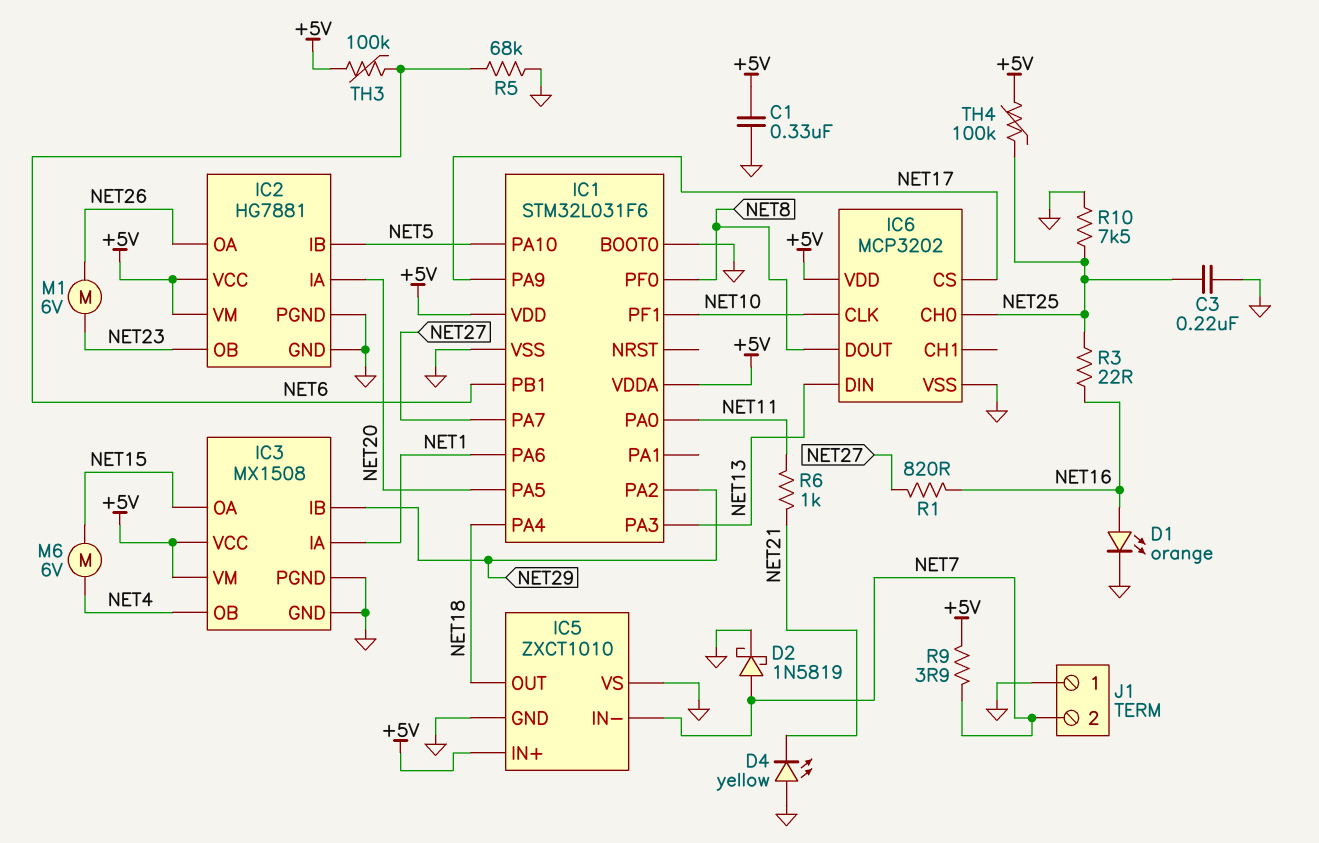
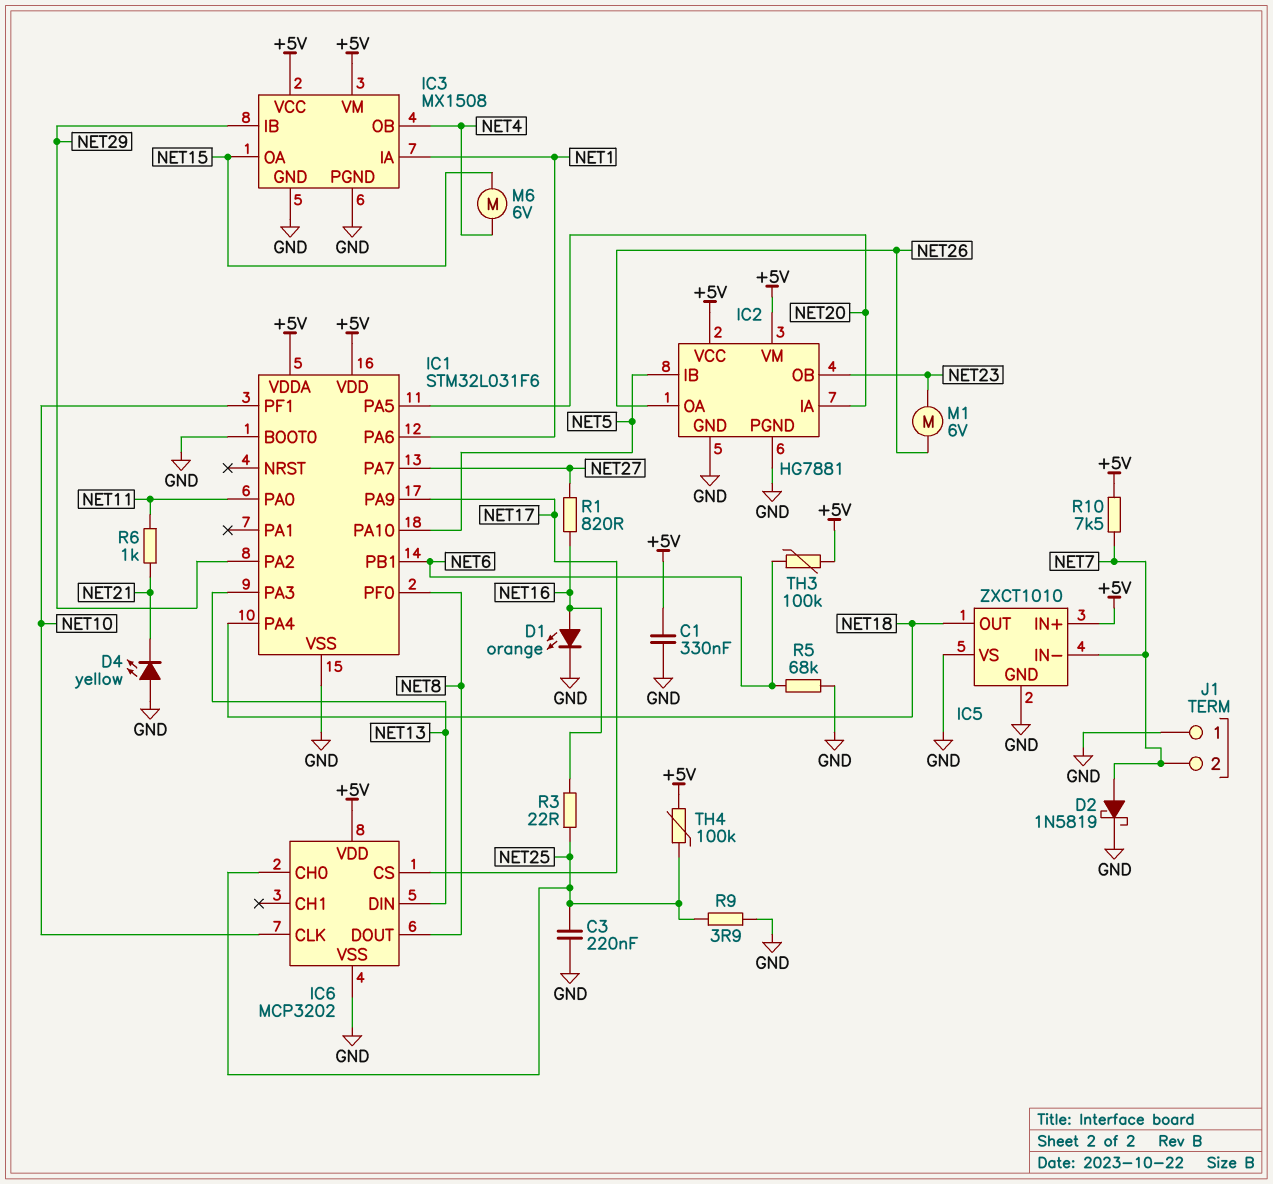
R9: 3.9 (+5V, NET7) -> 3.9 (GND, NET25)
R10: 7.5k (GND, NET25) -> 7.5k (+5V, NET7)

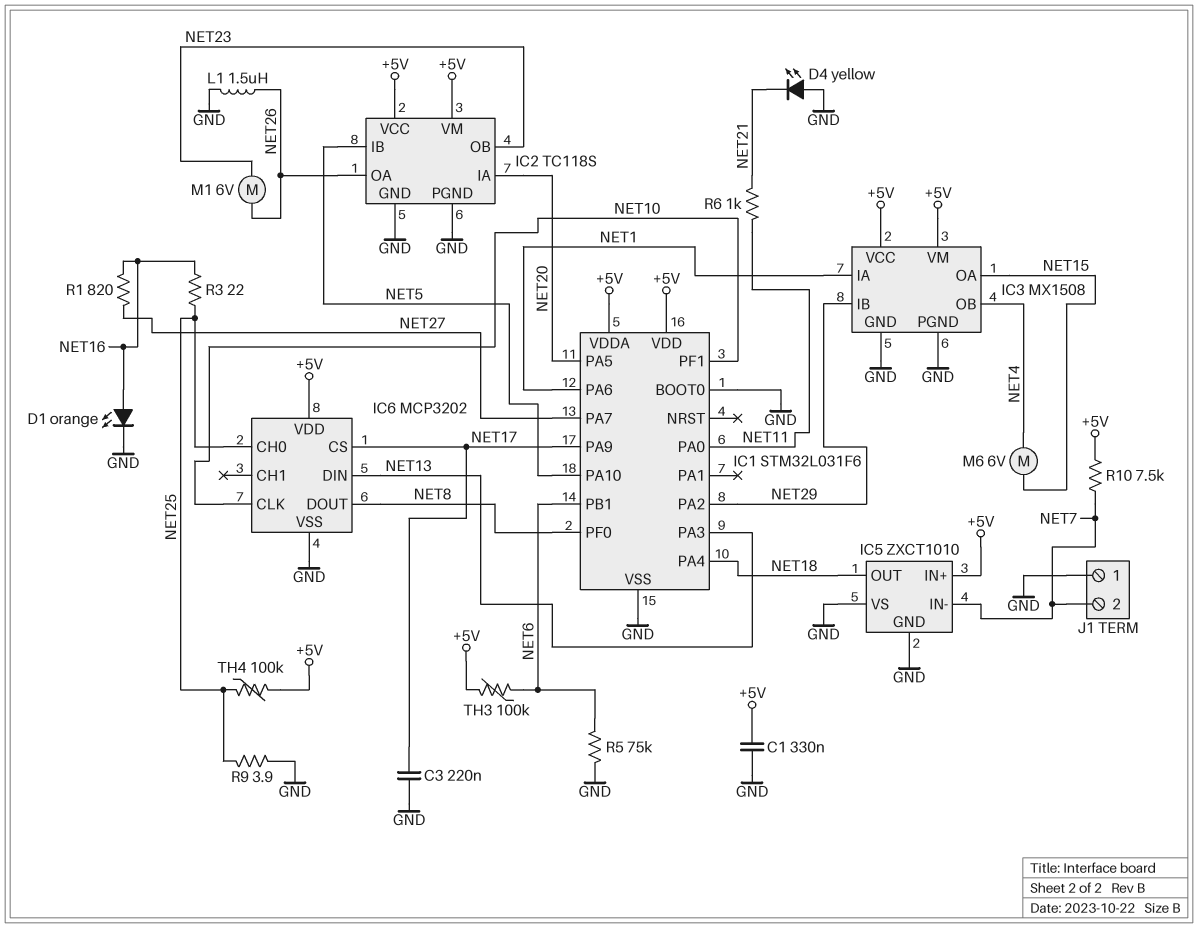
C3: 220nF (GND, NET25) -> 220nF (GND, NET17)
D2: schottky 1N5819 (A NET7, K GND) -> none
IC2: HG7881 -> TC118S
L1: none -> 1.5uH (GND, NET26)
R5: 68k (GND, NET6) -> 75k (GND, NET6)

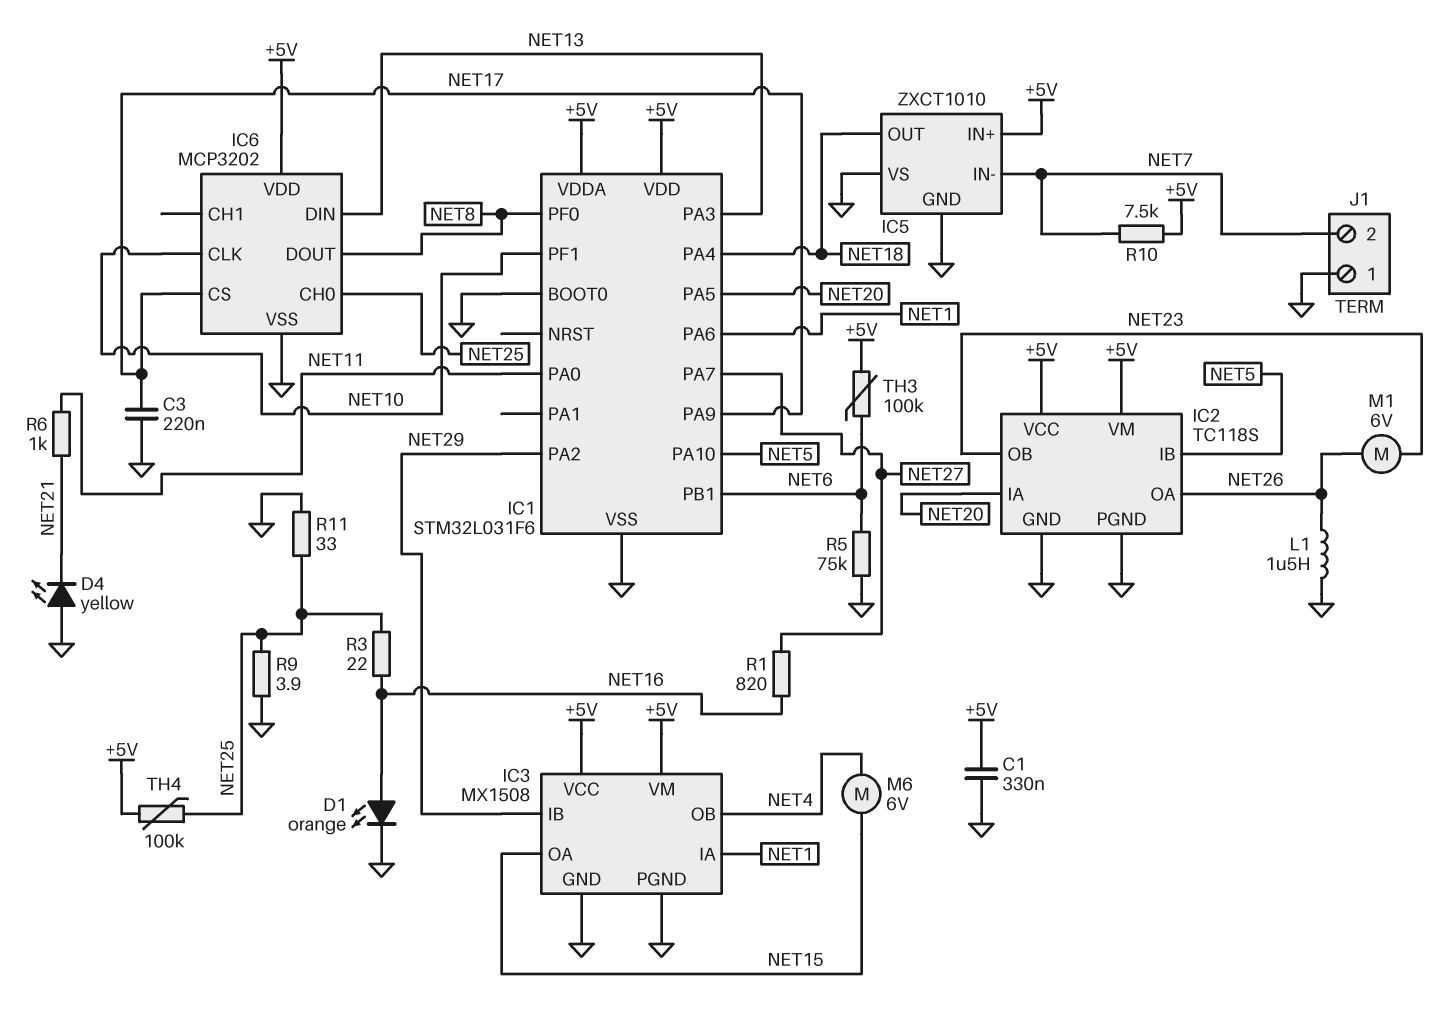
R11: none -> 33 (GND, NET25)

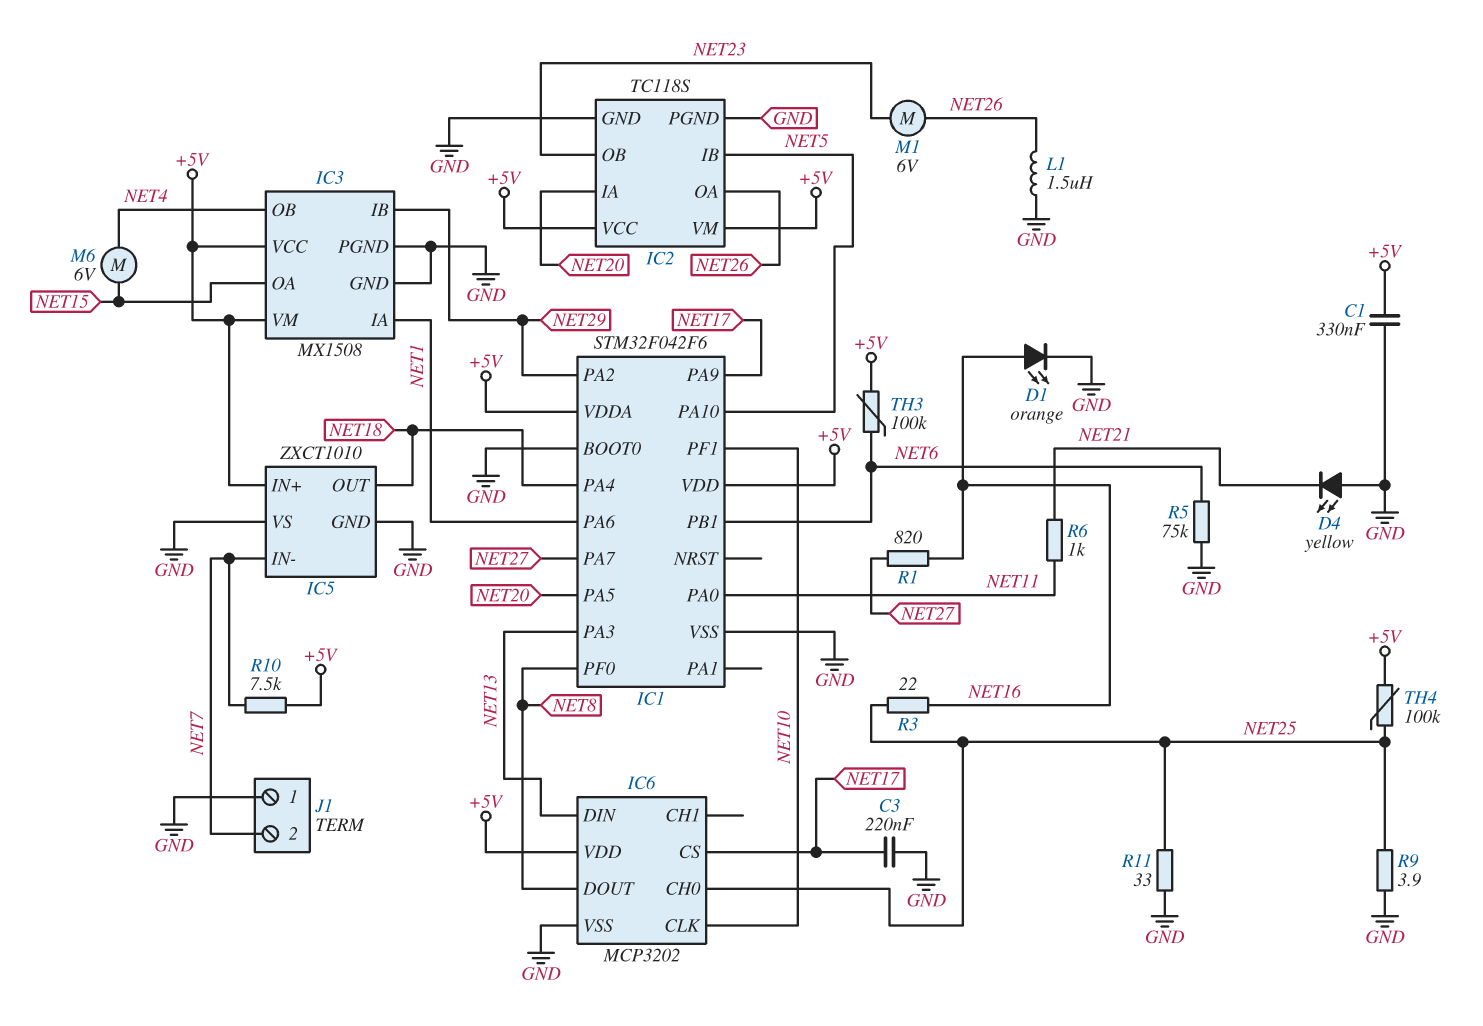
IC1: STM32L031F6 -> STM32F042F6

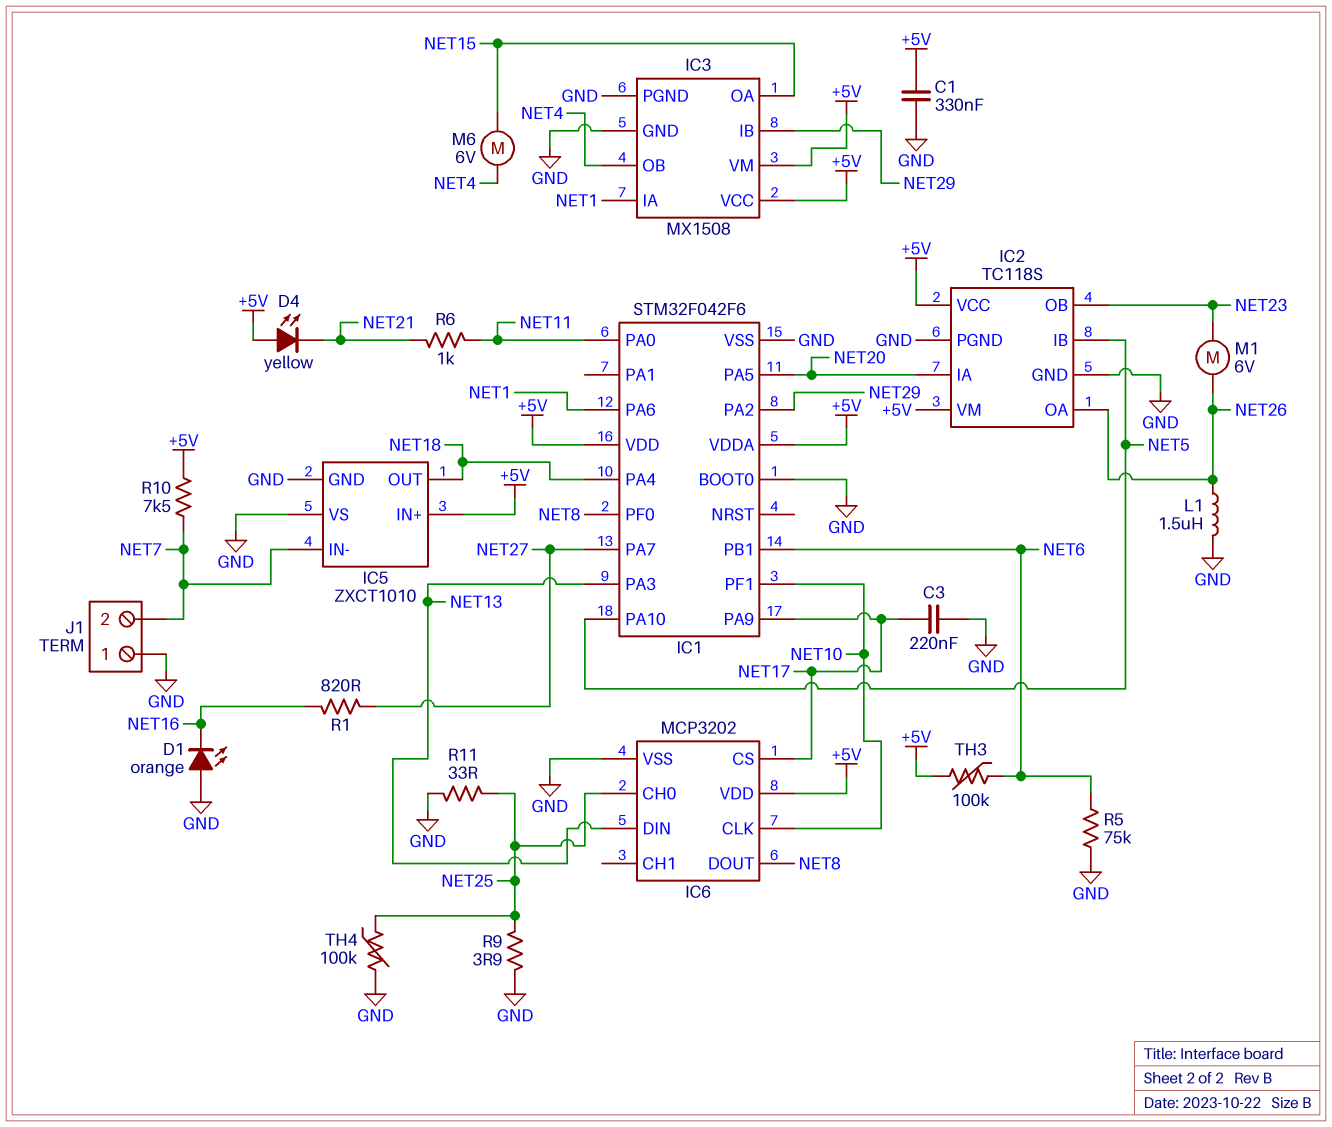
D1: LED orange (A NET16, K GND) -> LED orange (A GND, K NET16)
D4: LED yellow (A GND, K NET21) -> LED yellow (A +5V, K NET21)
R3: 22 (NET16, NET25) -> none
TH4: 100k (+5V, NET25) -> 100k (GND, NET25)

